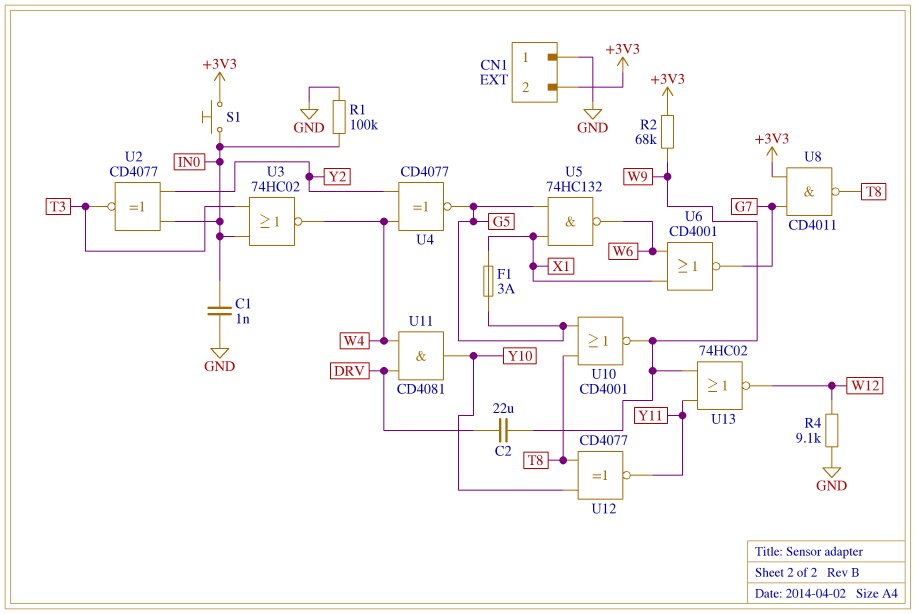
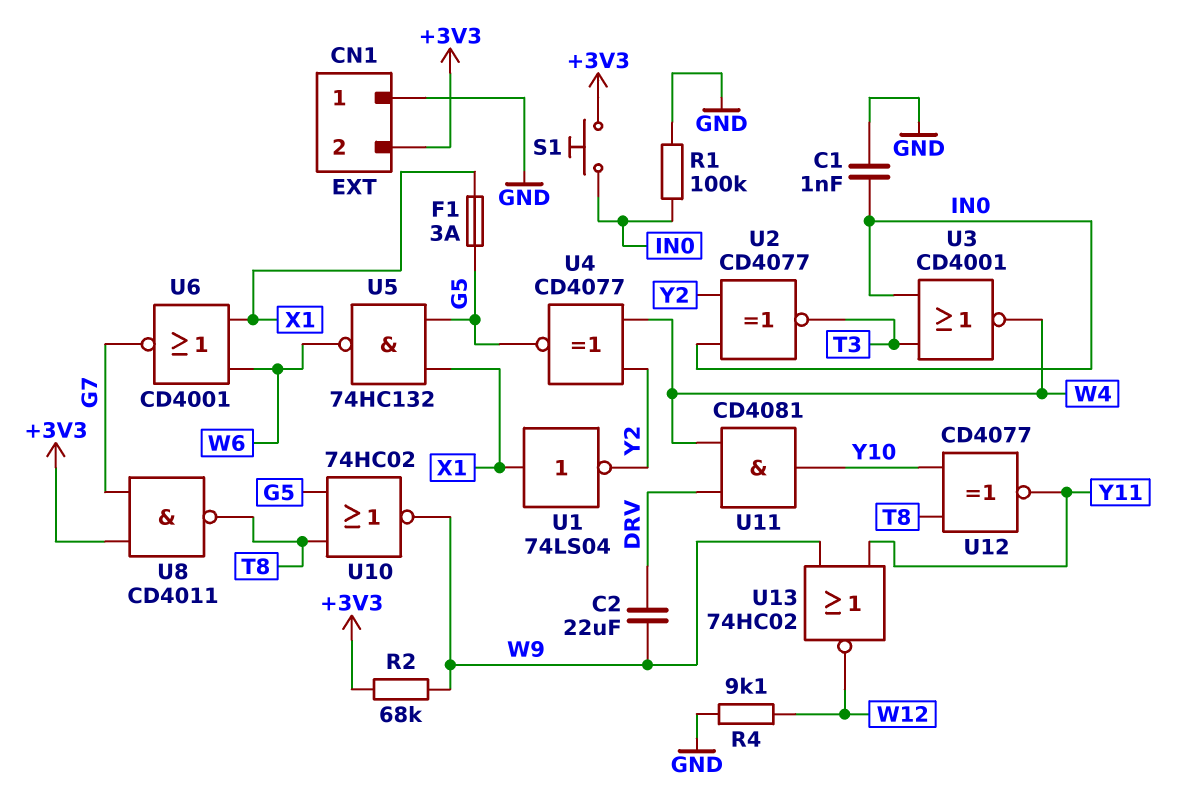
U1: none -> NOT 74LS04 (in X1, out Y2)
U3: NOR 74HC02 (in IN0, in T3, out W4) -> NOR CD4001 (in IN0, in T3, out W4)
U10: NOR CD4001 (in G5, in T8, out W9) -> NOR 74HC02 (in G5, in T8, out W9)

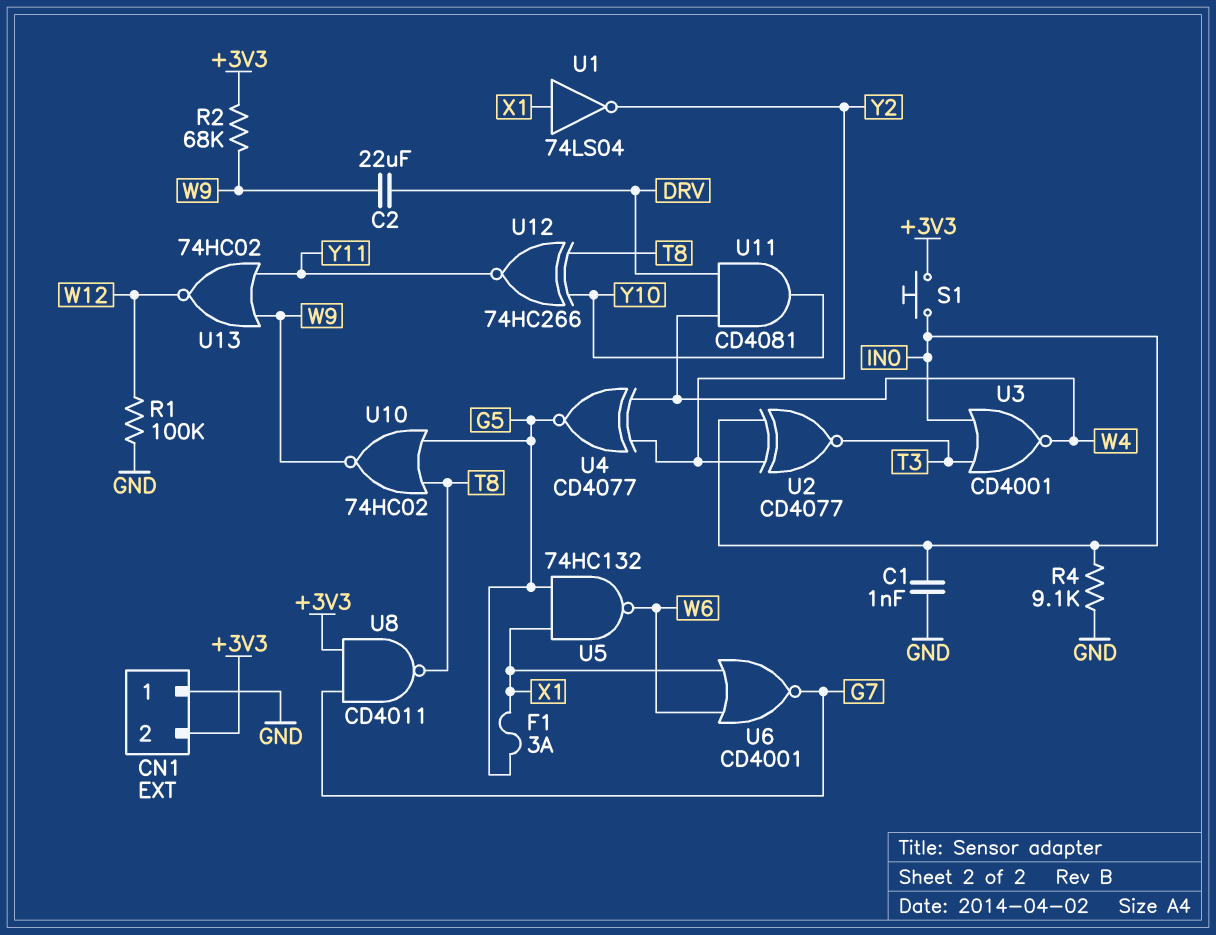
R1: 100k (GND, IN0) -> 100k (GND, W12)
R4: 9.1k (GND, W12) -> 9.1k (GND, IN0)
U12: XNOR CD4077 (in T8, in Y10, out Y11) -> XNOR 74HC266 (in T8, in Y10, out Y11)

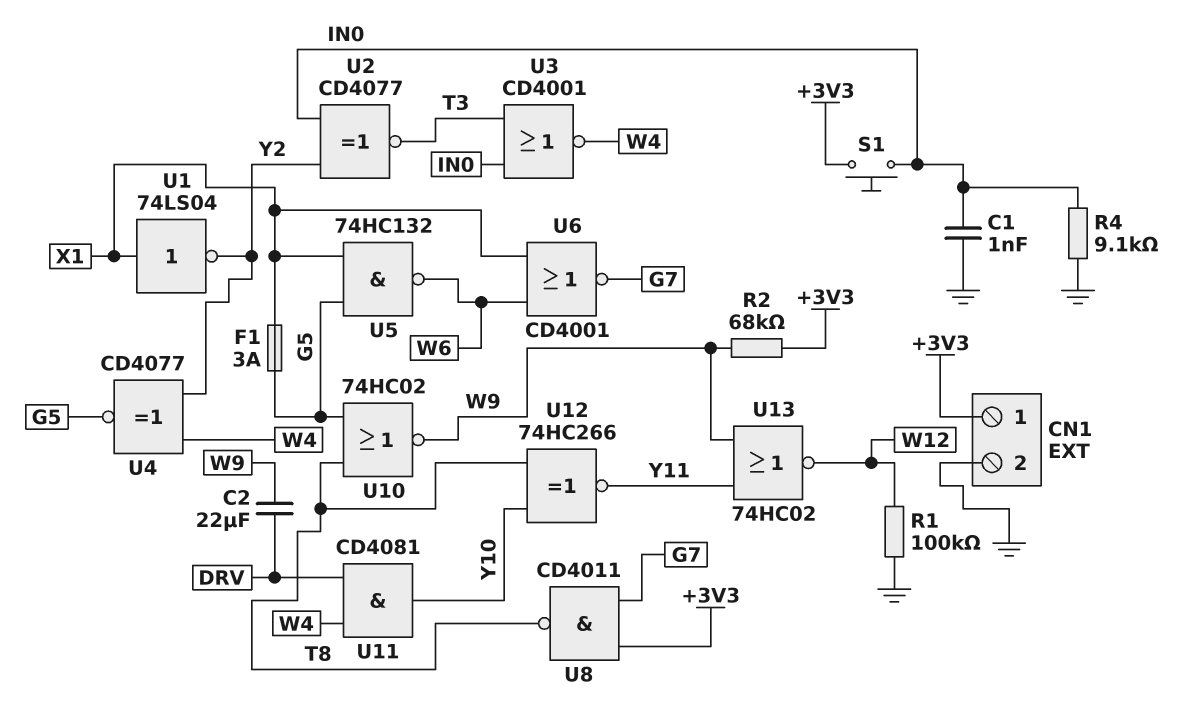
CN1 pin 1: GND -> +3V3
CN1 pin 2: +3V3 -> GND

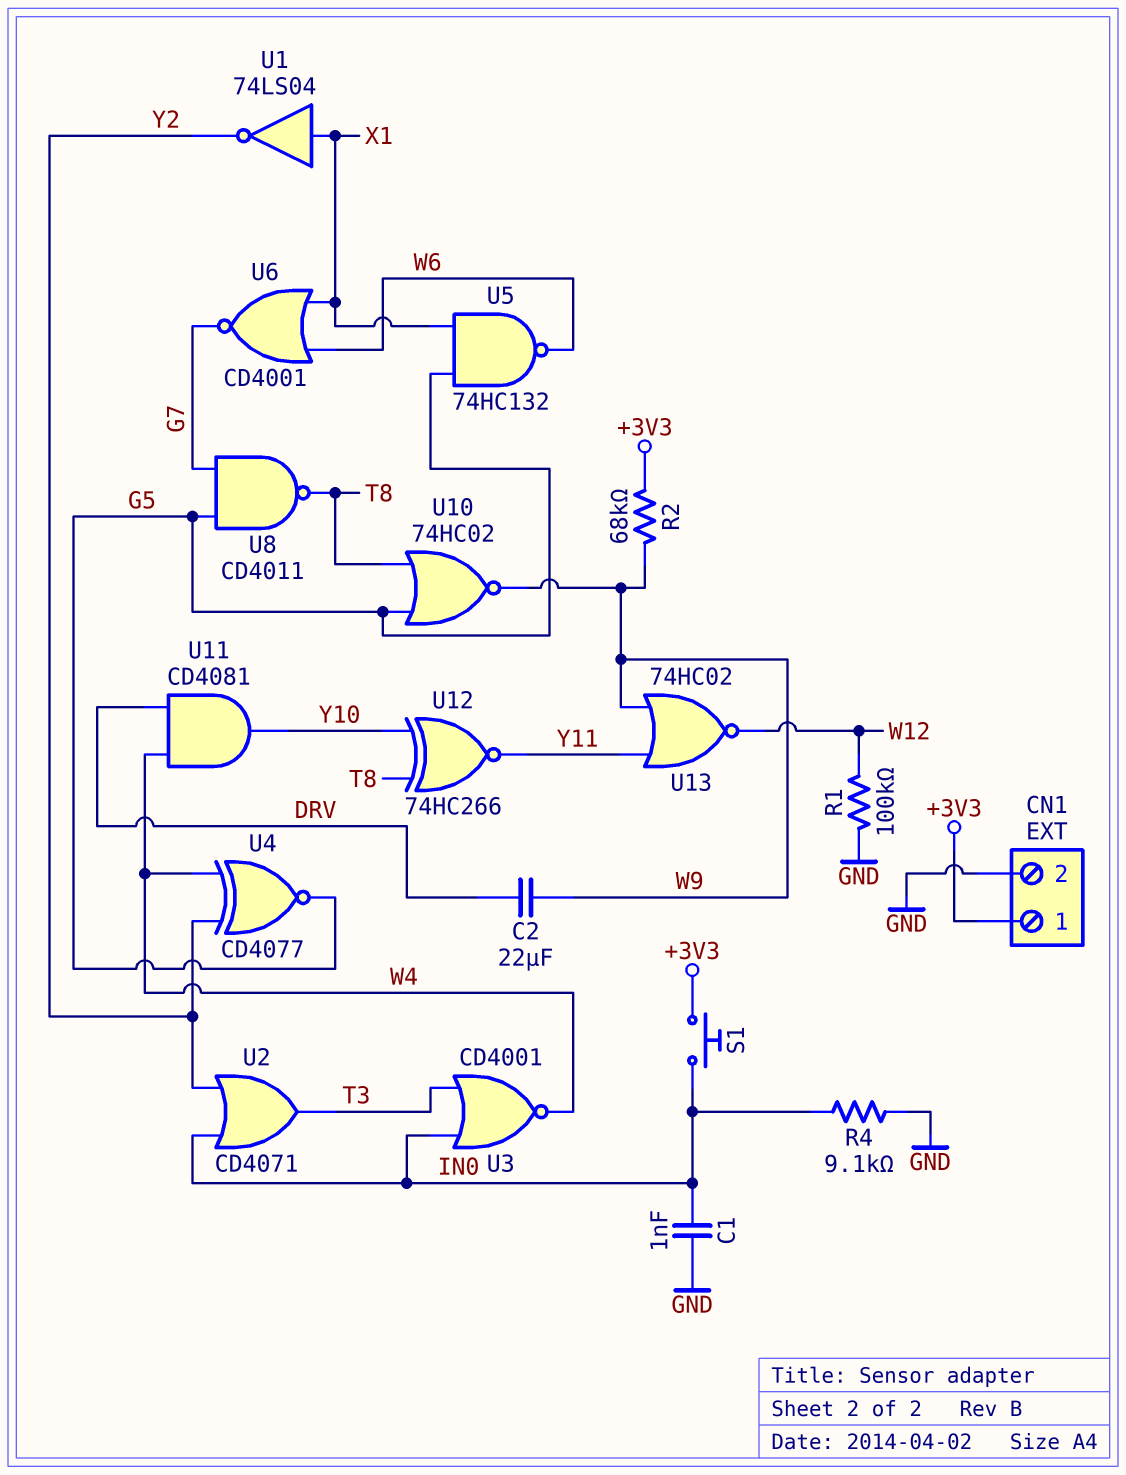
F1: 3A (G5, X1) -> none
U2: XNOR CD4077 (in IN0, in Y2, out T3) -> OR CD4071 (in IN0, in Y2, out T3)
U8: NAND CD4011 (in +3V3, in G7, out T8) -> NAND CD4011 (in G5, in G7, out T8)

